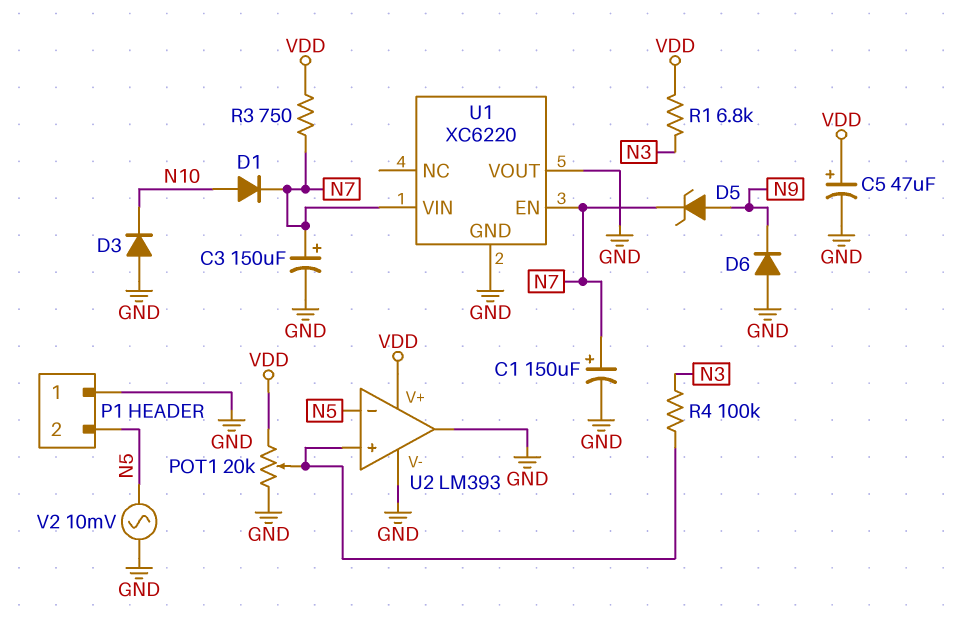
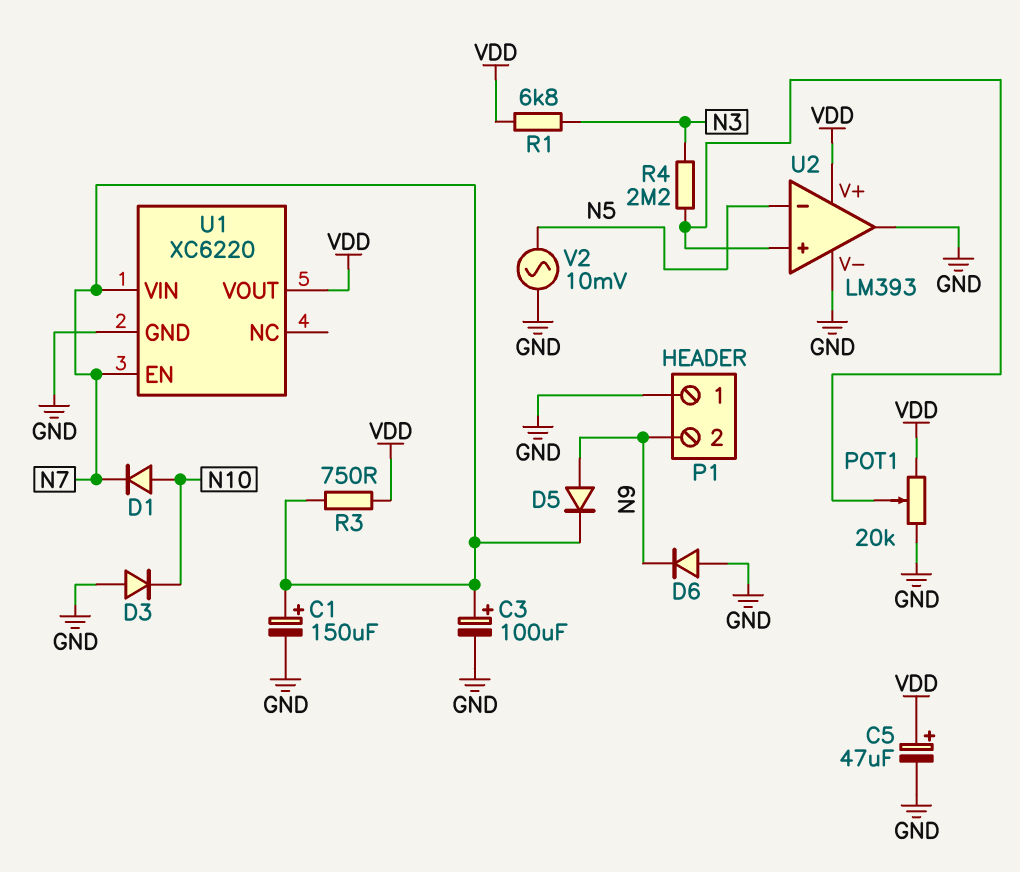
C3: 150uF (plus N7, minus GND) -> 100uF (plus N7, minus GND)
D5: zener (A N9, K N7) -> diode (A N9, K N7)
P1 pin 2: N5 -> N9
R4: 100k (N3, U2/in+) -> 2.2M (N3, U2/in+)
U1 pin VOUT: GND -> VDD

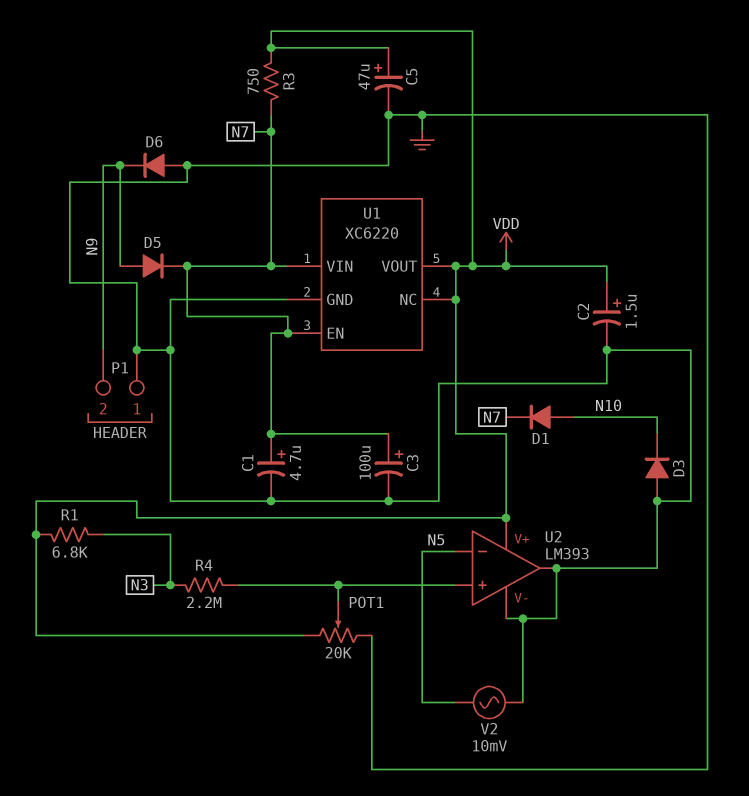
C1: 150uF (plus N7, minus GND) -> 4.7uF (plus N7, minus GND)
C2: none -> 1.5uF (plus VDD, minus GND)
U1 pin NC: none -> VDD

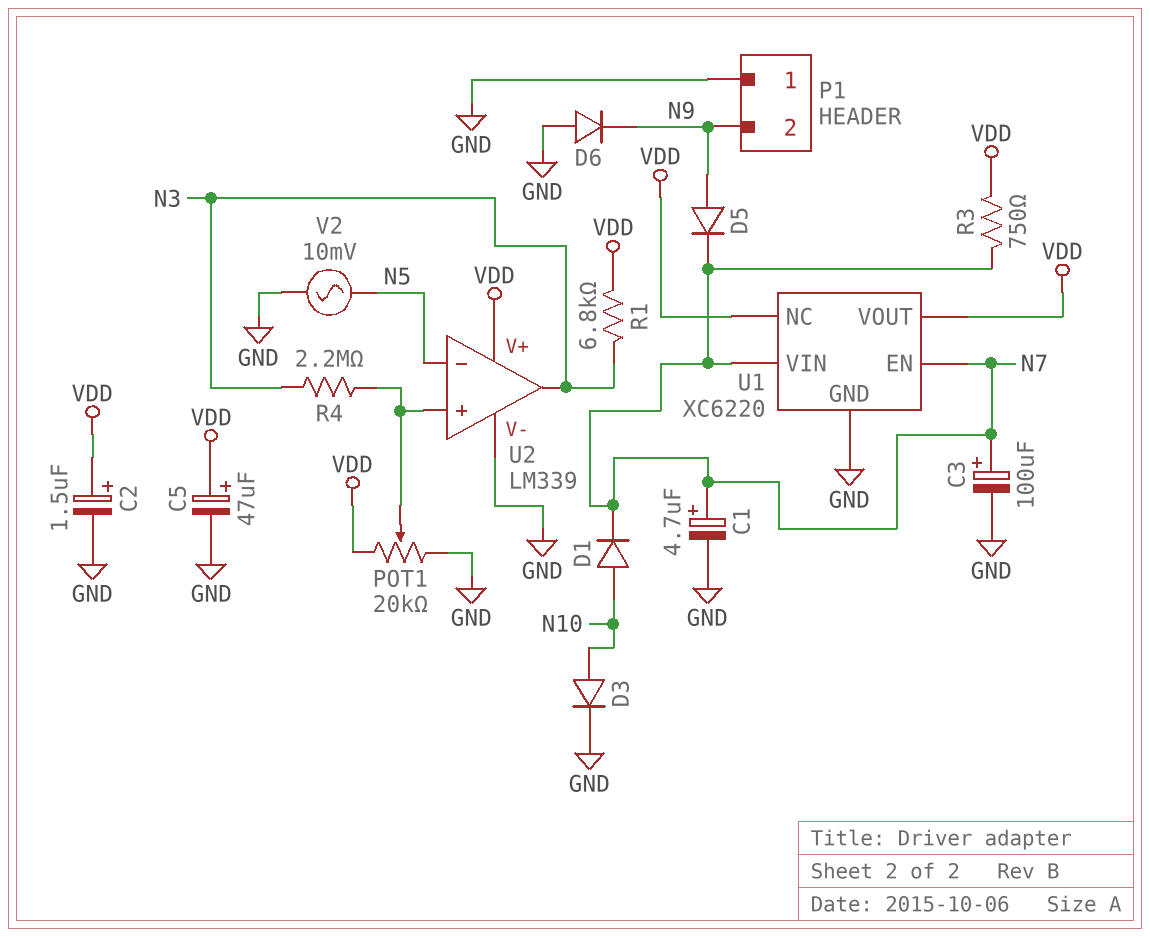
D3: diode (A GND, K N10) -> diode (A N10, K GND)
U2: LM393 -> LM339
U2 pin out: GND -> N3

